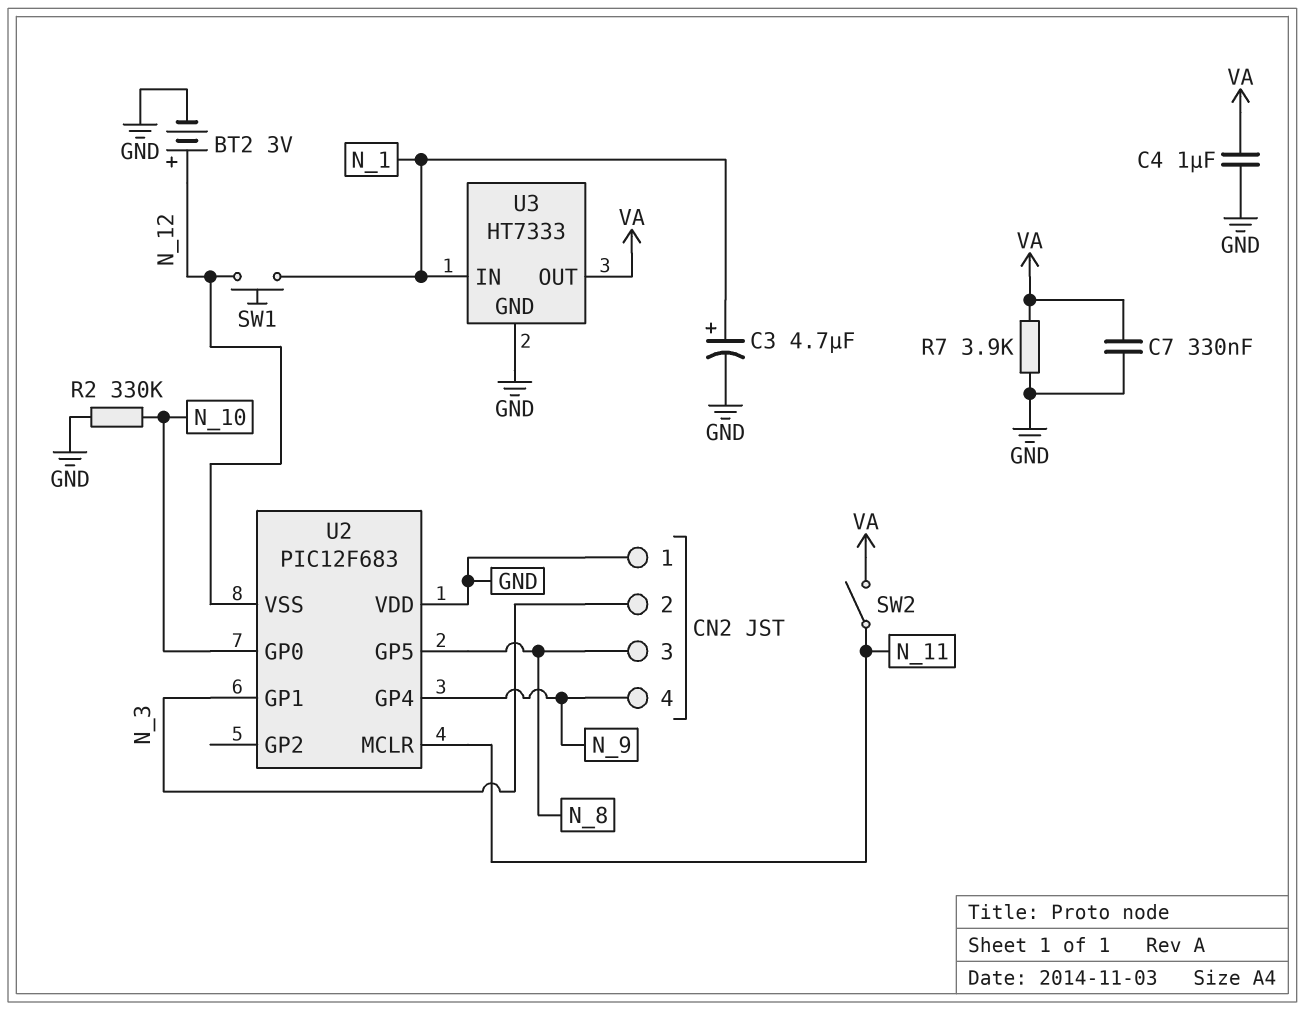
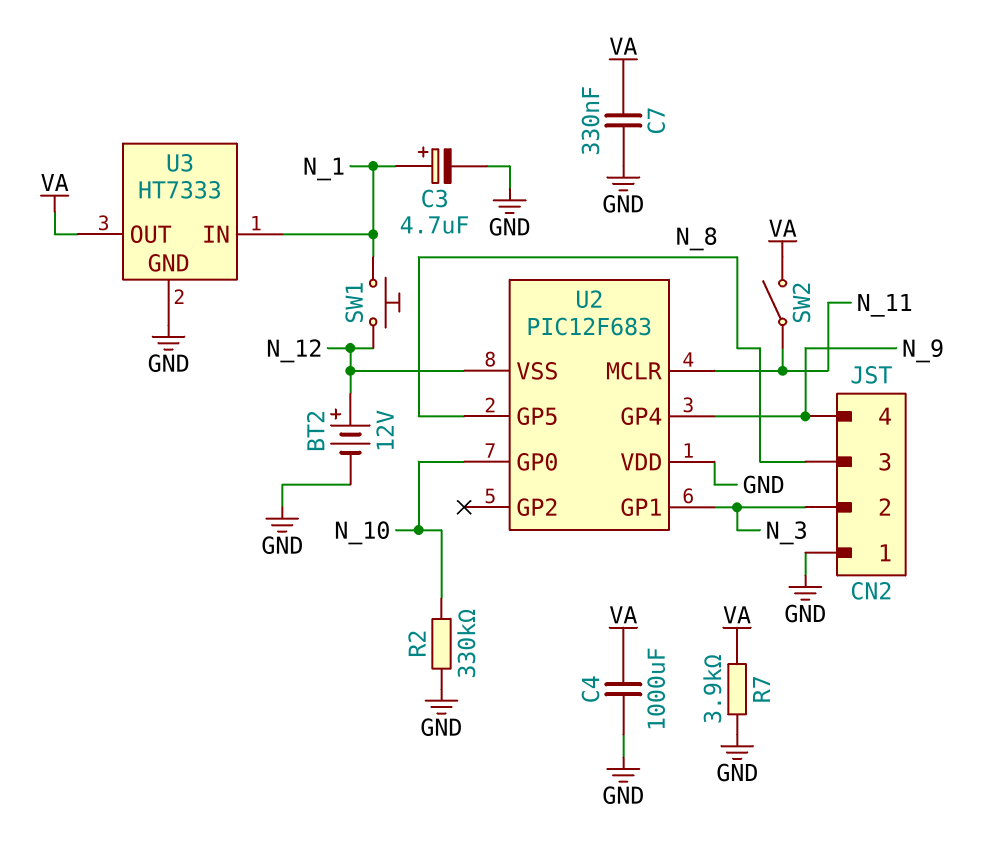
BT2: 3V (plus N_12, minus GND) -> 12V (plus N_12, minus GND)
C4: 1uF (GND, VA) -> 1000uF (GND, VA)

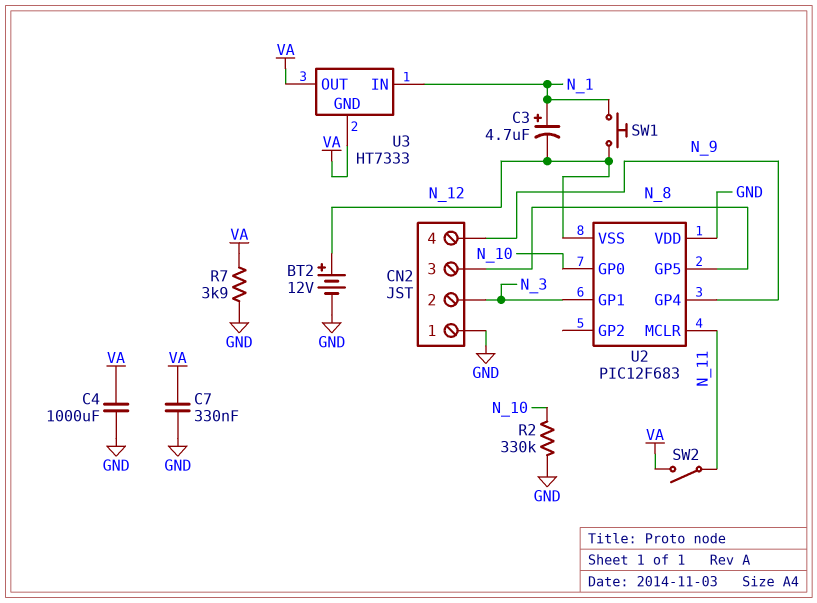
C3: 4.7uF (plus N_1, minus GND) -> 4.7uF (plus N_1, minus N_12)
U3 pin GND: GND -> VA

